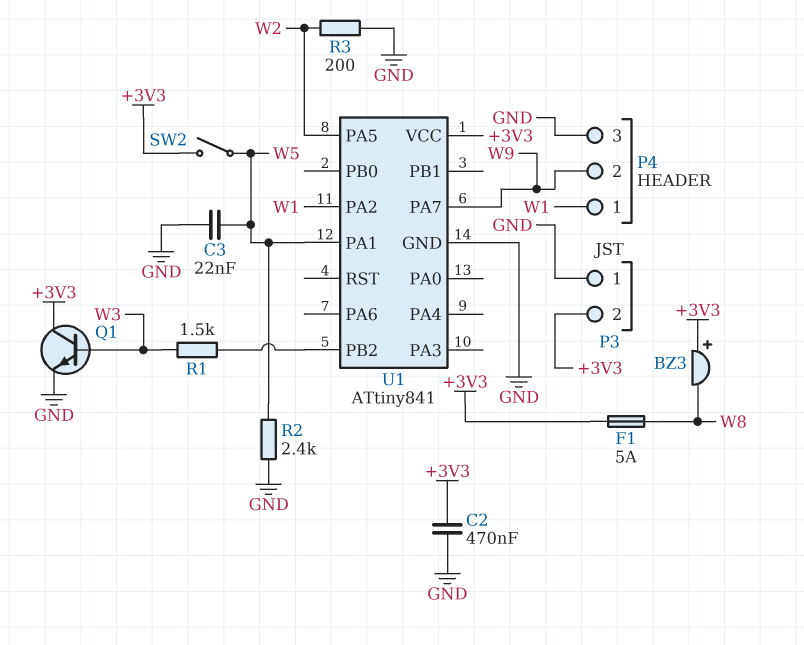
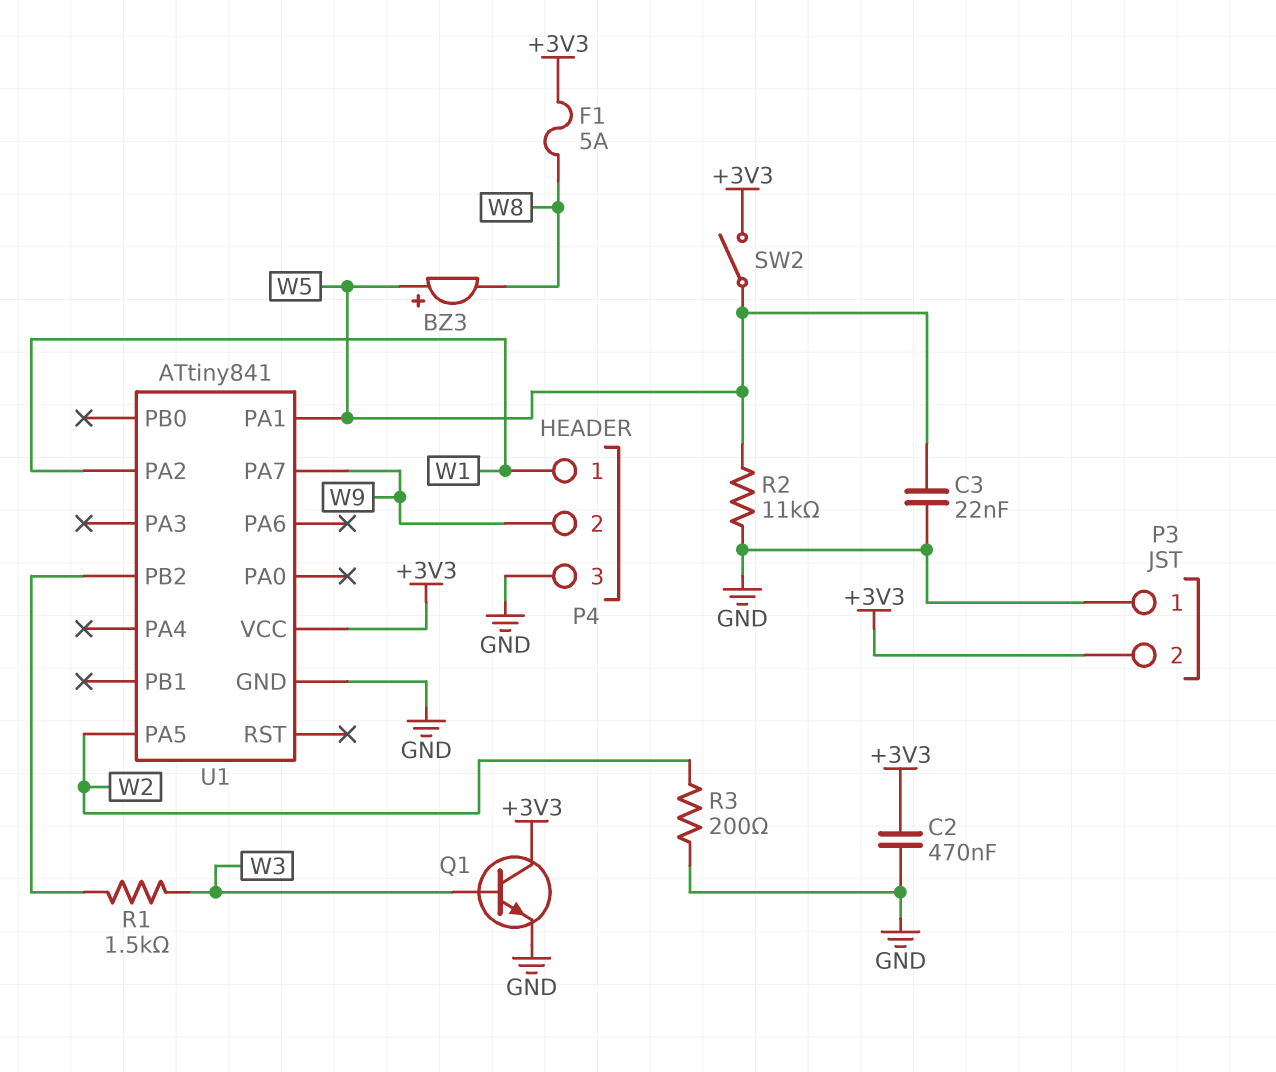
BZ3: buzzer (plus +3V3, minus W8) -> buzzer (plus W5, minus W8)
R2: 2.4k (GND, W5) -> 11k (GND, W5)

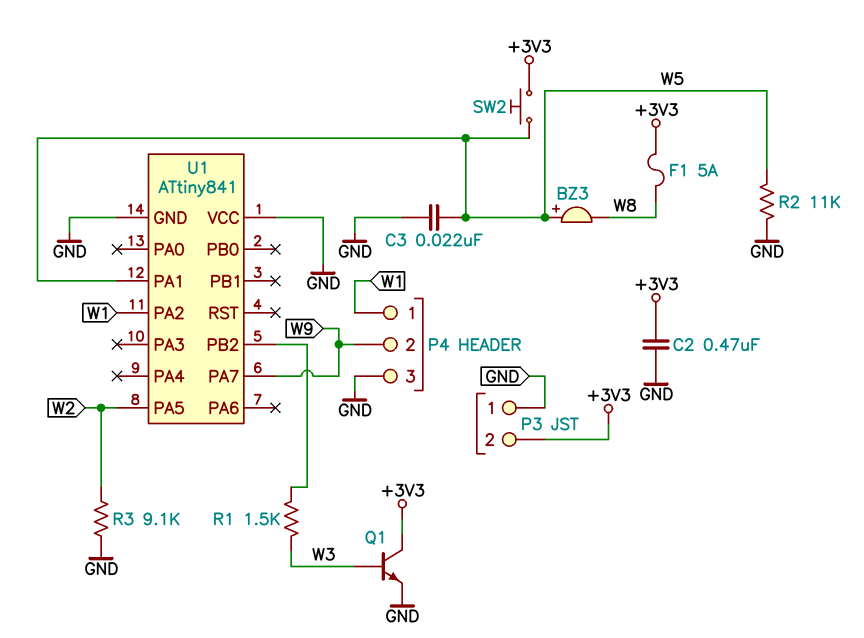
R3: 200 (GND, W2) -> 9.1k (GND, W2)
SW2: switch (+3V3, W5) -> button (+3V3, W5)
U1 pin VCC: +3V3 -> GND

